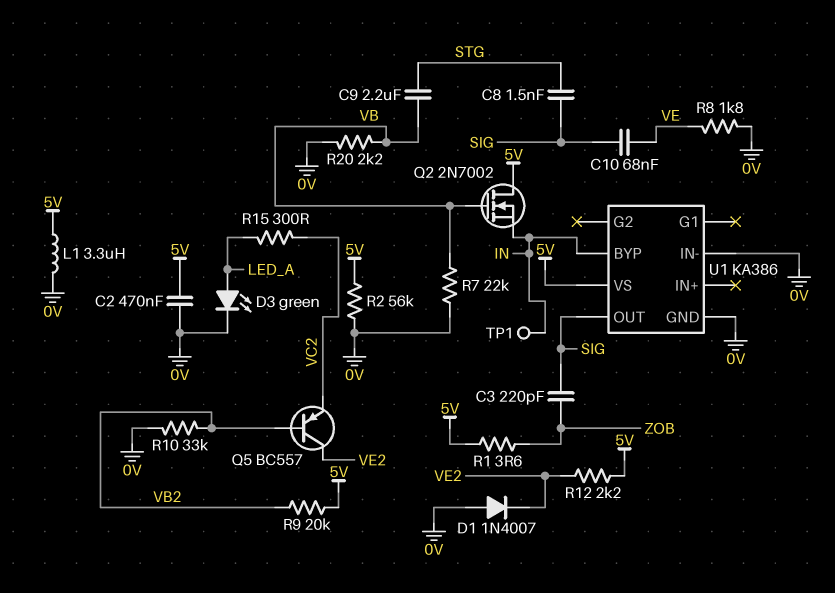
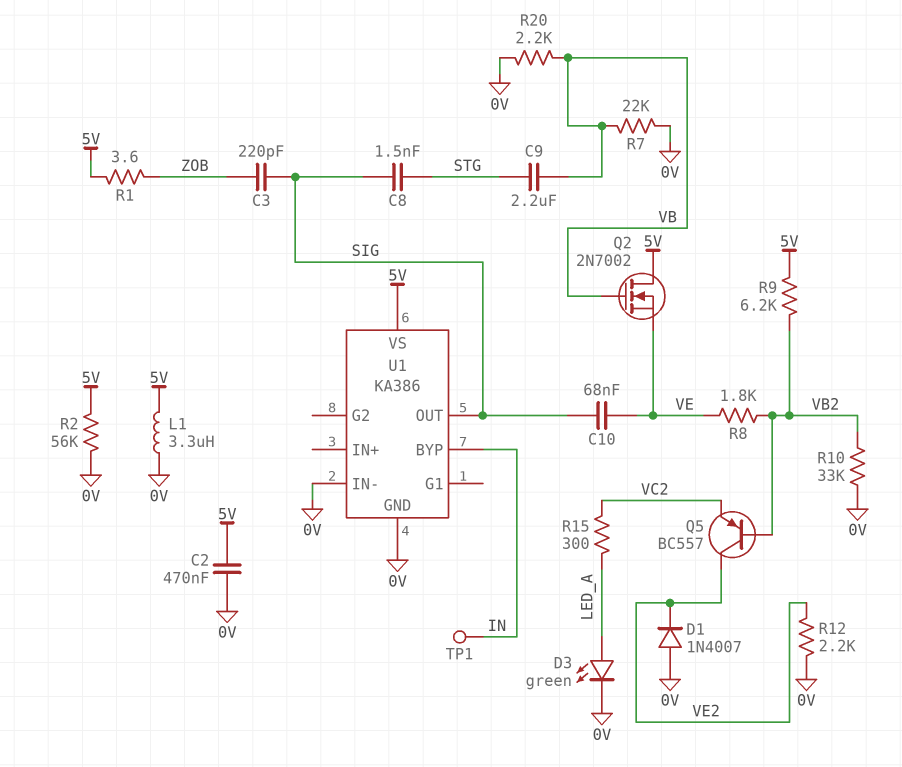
Q2: NMOS 2N7002 (G VB, D 5V, S IN) -> NMOS 2N7002 (G VB, D 5V, S VE)
R8: 1.8k (0V, VE) -> 1.8k (VB2, VE)
R9: 20k (5V, VB2) -> 6.2k (5V, VB2)
R12: 2.2k (5V, VE2) -> 2.2k (0V, VE2)

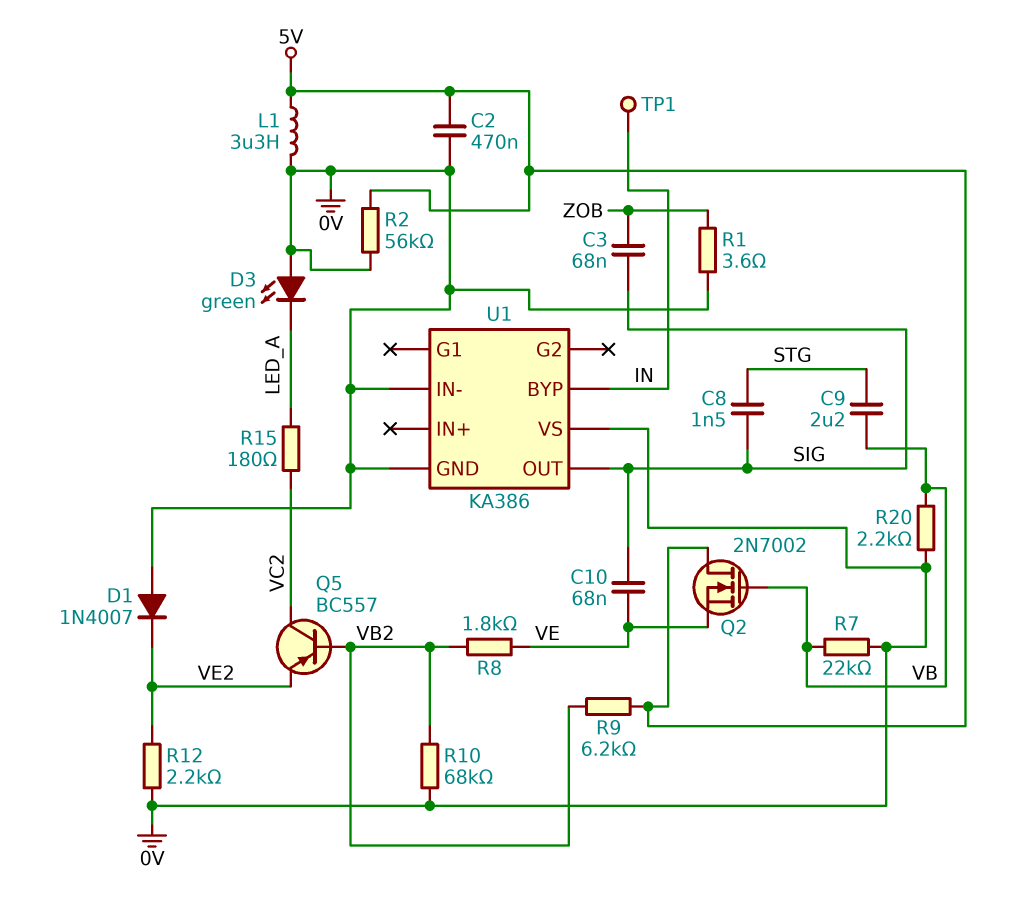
C3: 220pF (SIG, ZOB) -> 68nF (SIG, ZOB)
D3: LED green (A LED_A, K 0V) -> LED green (A 0V, K LED_A)
Q5: PNP BC557 (B VB2, C VE2, E VC2) -> PNP BC557 (B VB2, C VC2, E VE2)
R1: 3.6 (5V, ZOB) -> 3.6 (0V, ZOB)
R10: 33k (0V, VB2) -> 68k (0V, VB2)
R15: 300 (LED_A, VC2) -> 180 (LED_A, VC2)
U1 pin VS: 5V -> 0V

